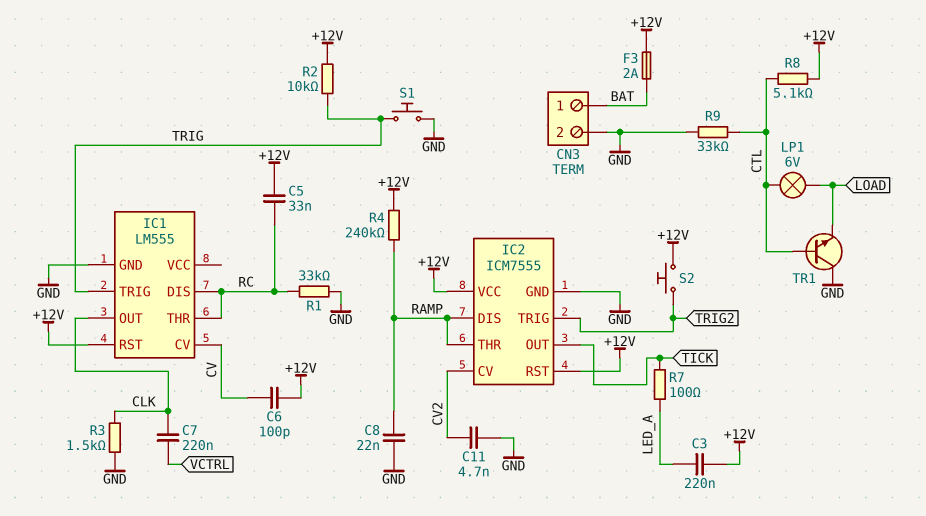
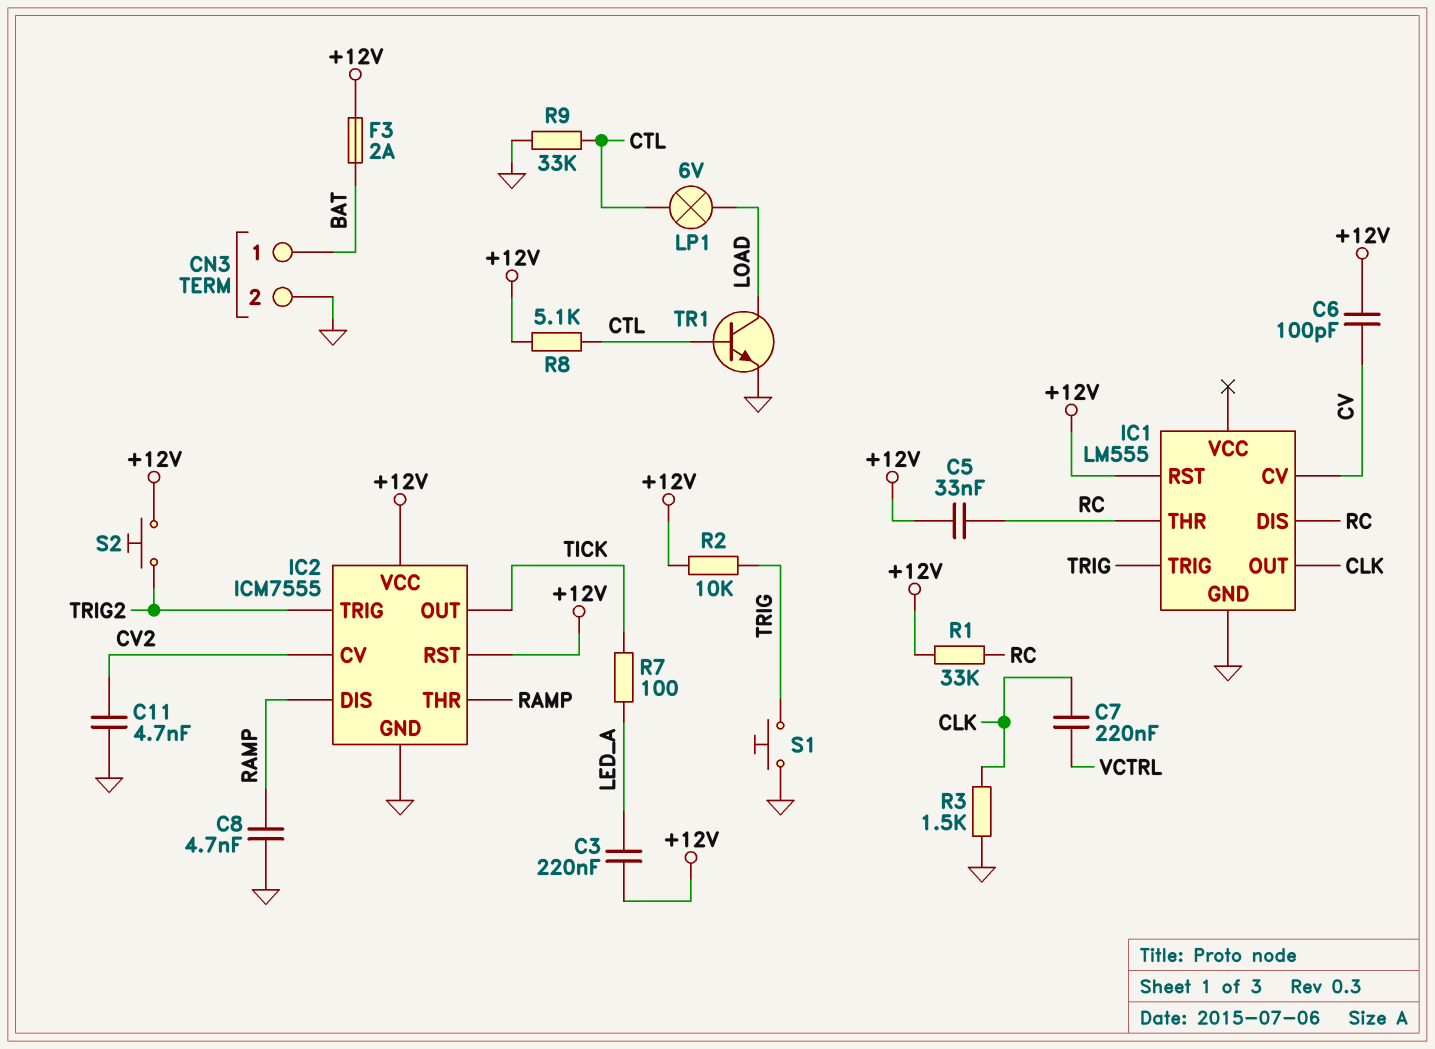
C8: 22nF (GND, RAMP) -> 4.7nF (GND, RAMP)
R1: 33k (GND, RC) -> 33k (+12V, RC)
R4: 240k (+12V, RAMP) -> none
TR1: NPN (B CTL, C GND, E LOAD) -> NPN (B CTL, C LOAD, E GND)

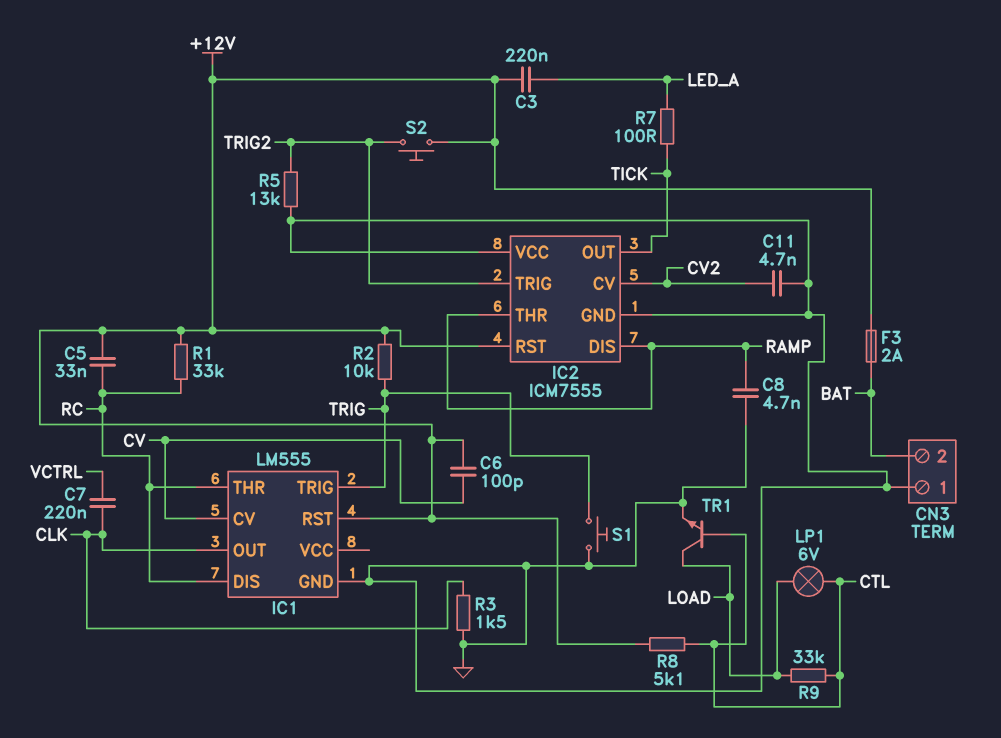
CN3 pin 1: BAT -> GND
CN3 pin 2: GND -> BAT
IC2 pin VCC: +12V -> GND
R5: none -> 13k (GND, TRIG2)
R9: 33k (CTL, GND) -> 33k (CTL, LOAD)

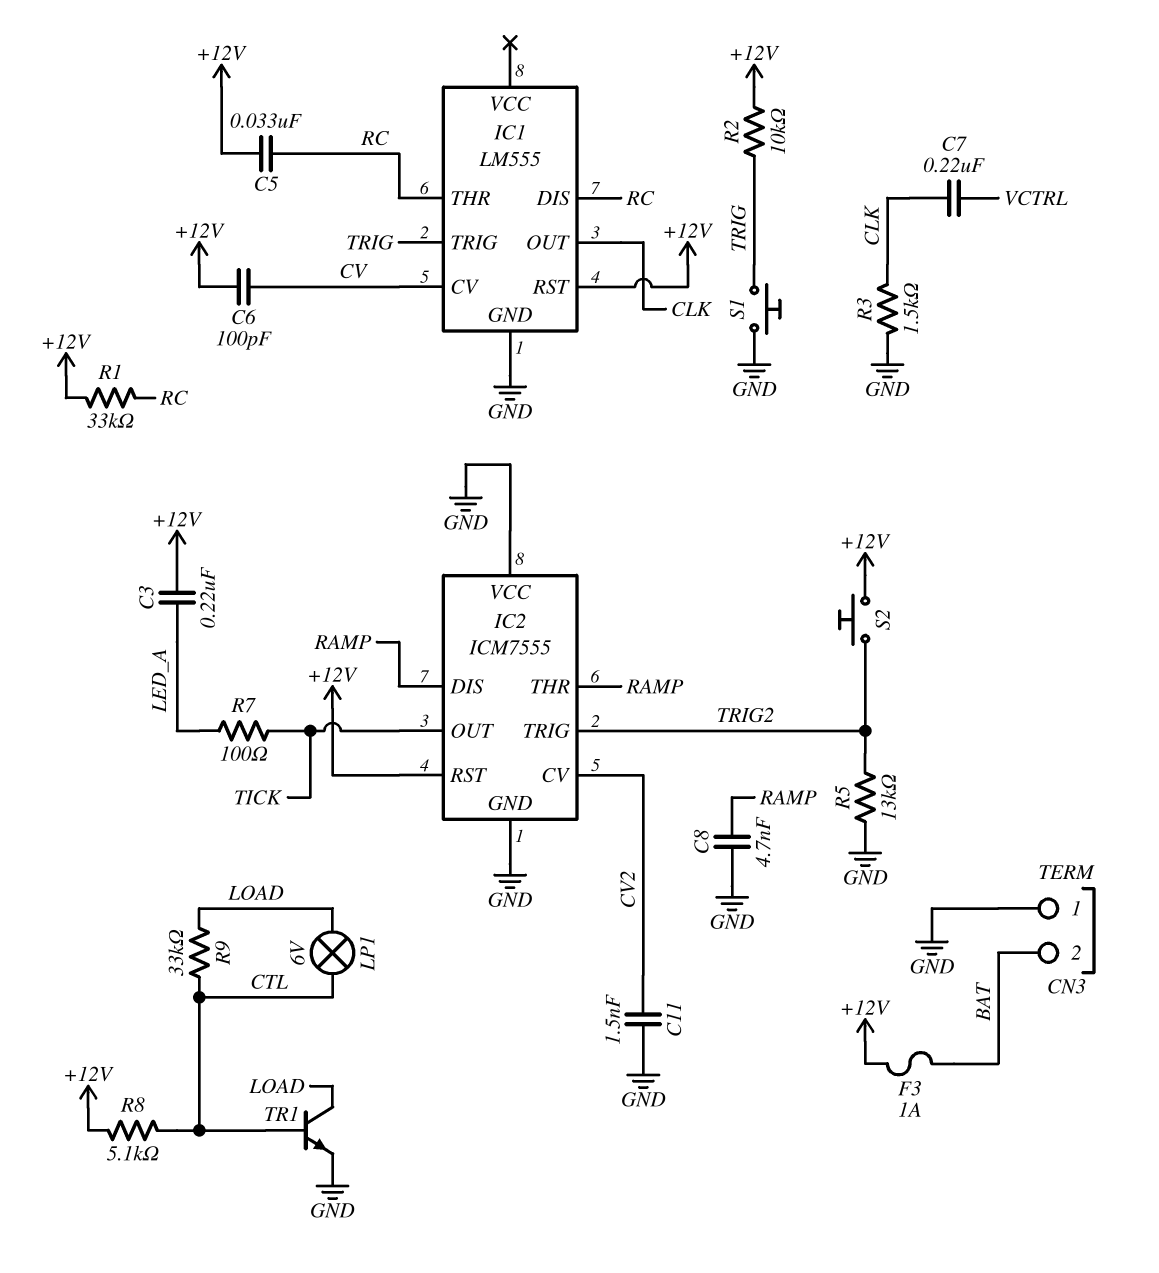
C11: 4.7nF (CV2, GND) -> 1.5nF (CV2, GND)
F3: 2A (+12V, BAT) -> 1A (+12V, BAT)

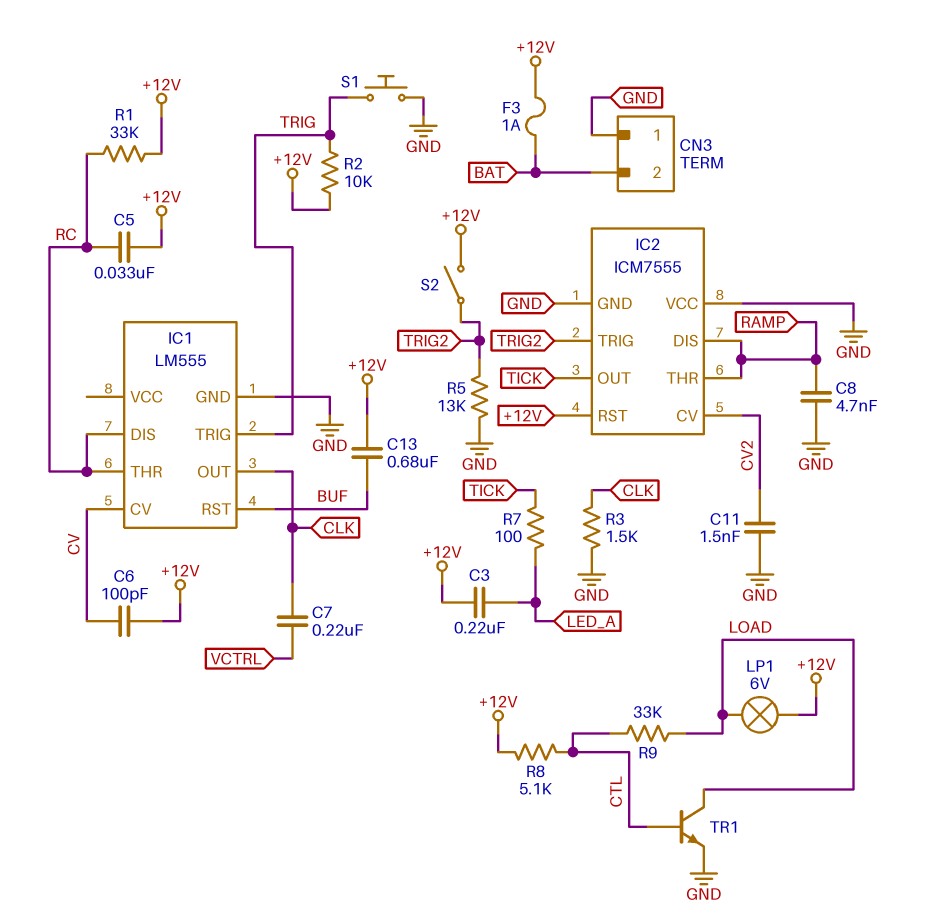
C13: none -> 680nF (+12V, BUF)
IC1 pin RST: +12V -> BUF
LP1: lamp 6V (CTL, LOAD) -> lamp 6V (+12V, LOAD)
S2: button (+12V, TRIG2) -> switch (+12V, TRIG2)

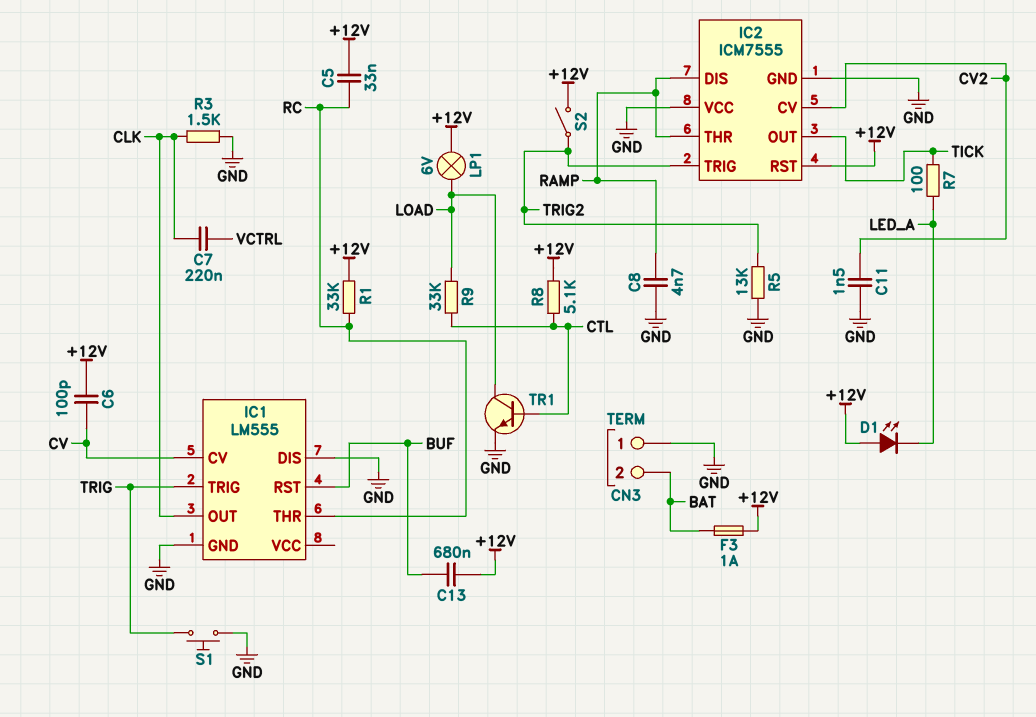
C3: 220nF (+12V, LED_A) -> none
D1: none -> LED (A +12V, K LED_A)
IC1 pin DIS: RC -> GND
R2: 10k (+12V, TRIG) -> none

